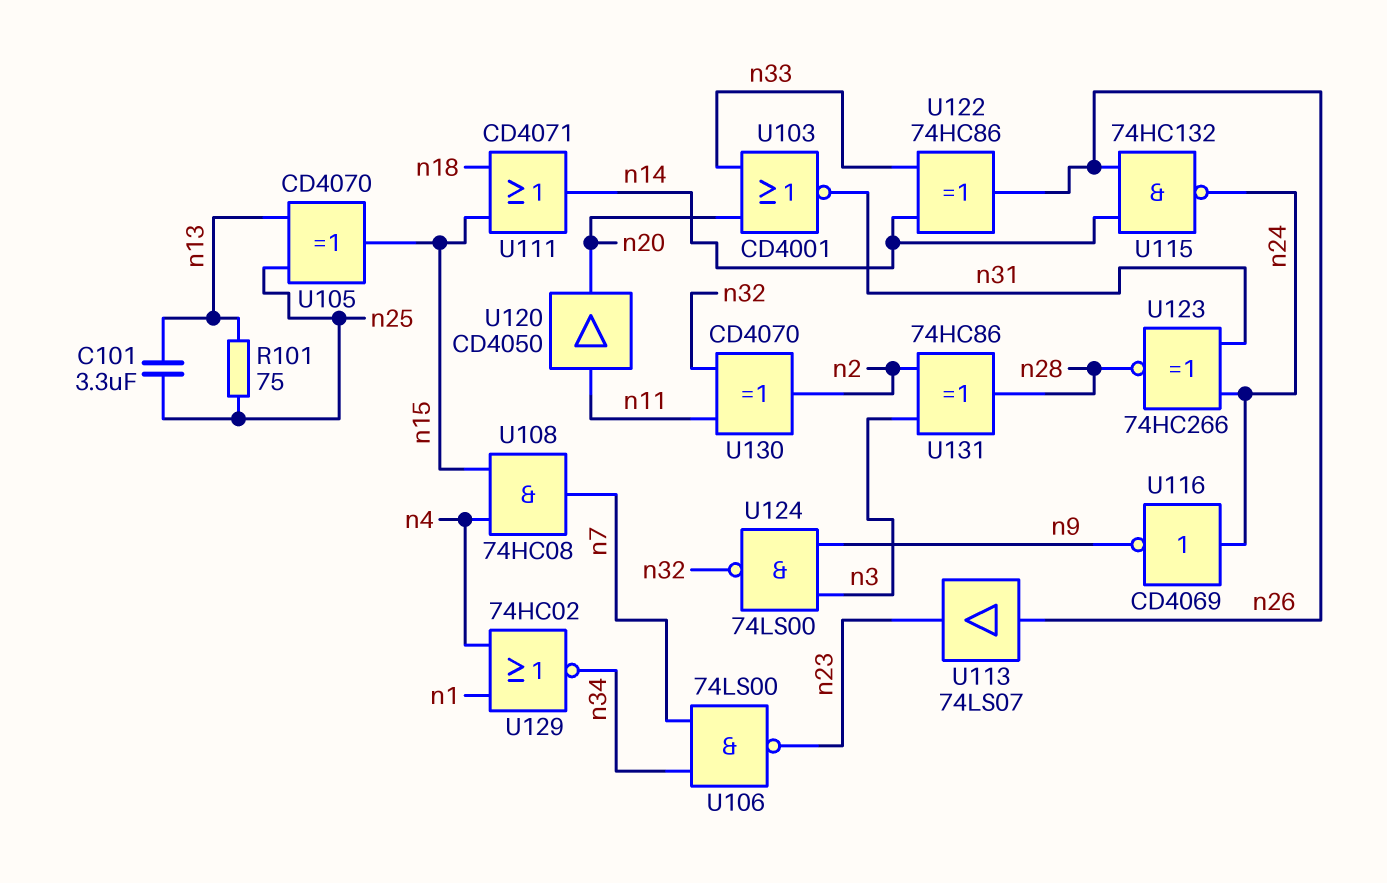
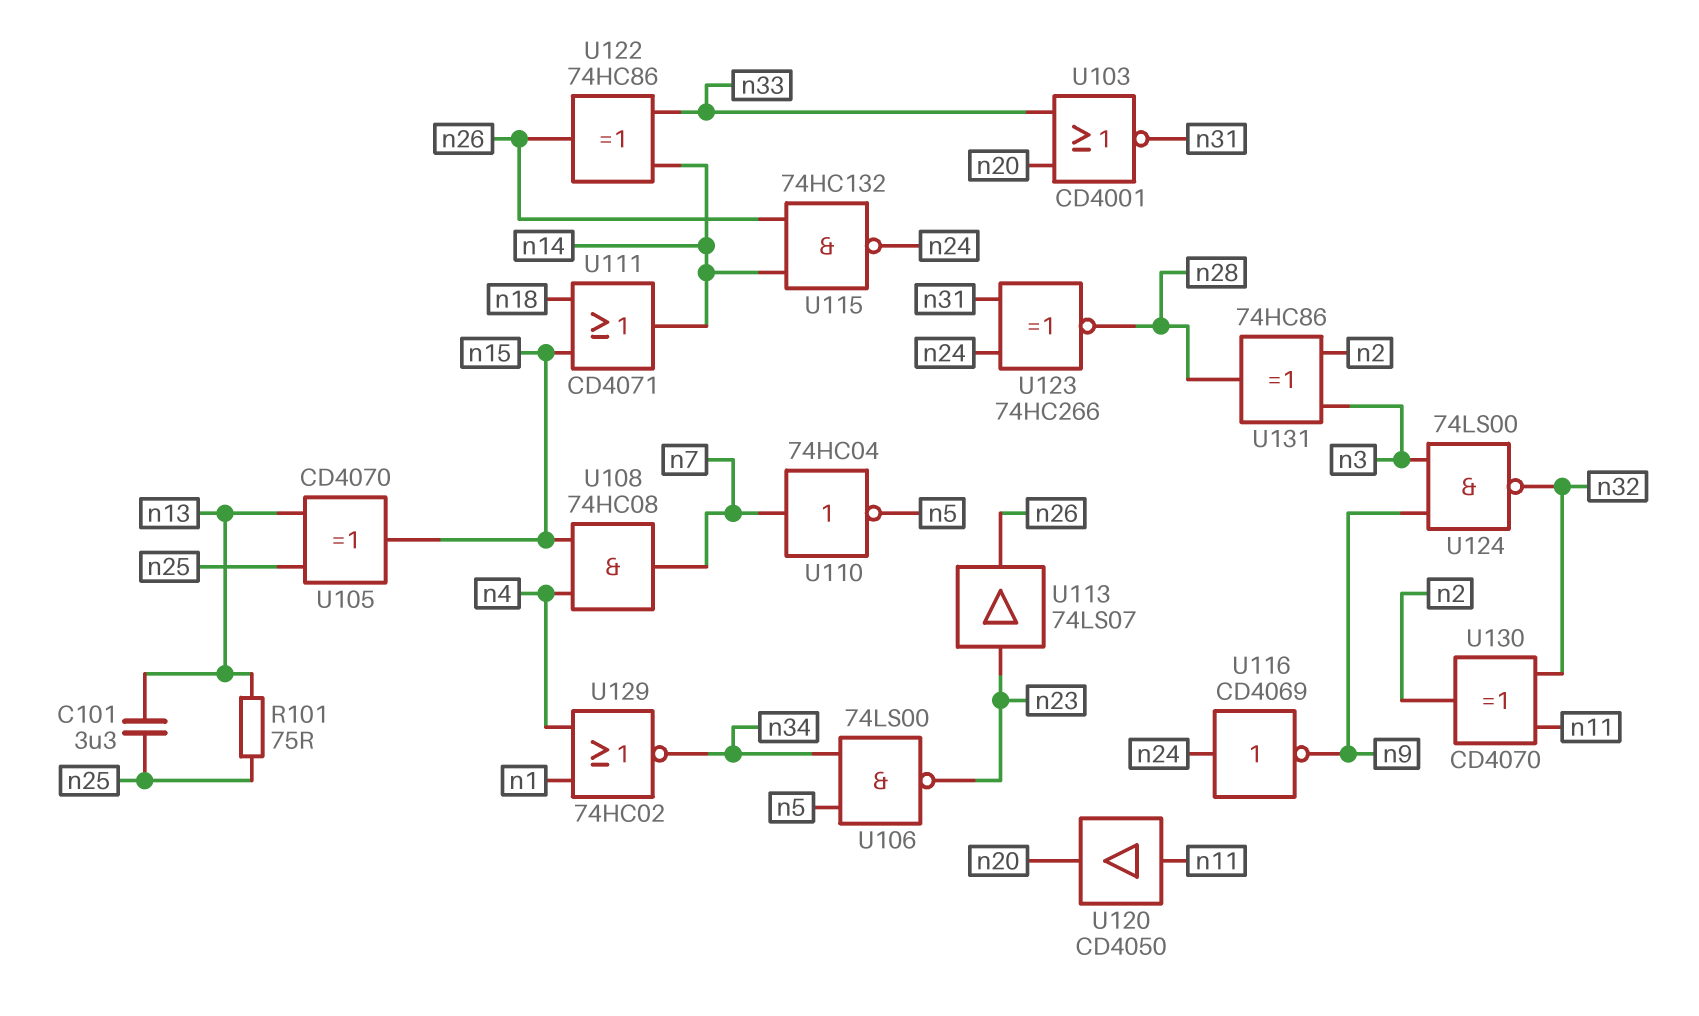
U106: NAND 74LS00 (in n7, in n34, out n23) -> NAND 74LS00 (in n5, in n34, out n23)
U110: none -> NOT 74HC04 (in n7, out n5)
U113: buffer 74LS07 (in n26, out n23) -> buffer 74LS07 (in n23, out n26)

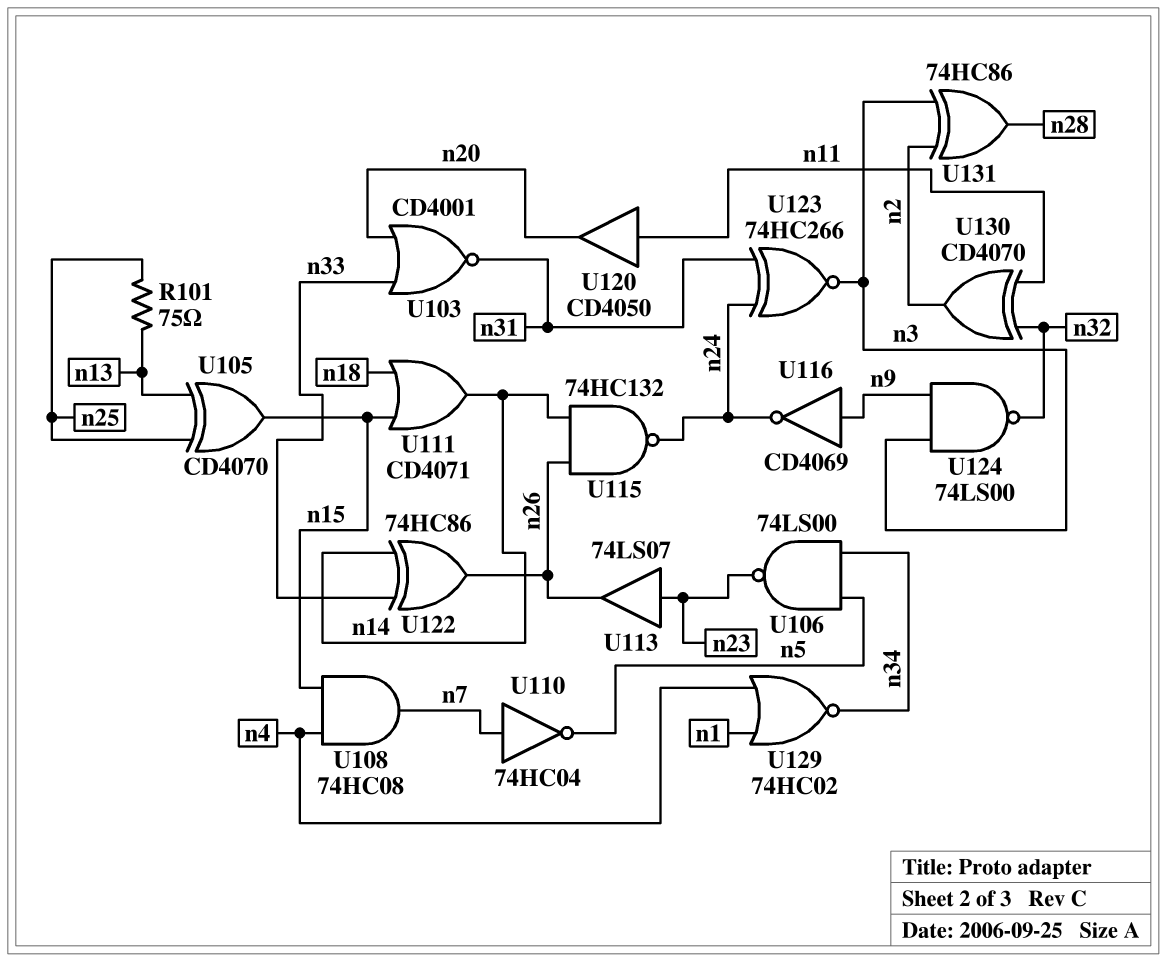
C101: 3.3uF (n13, n25) -> none
U116: NOT CD4069 (in n24, out n9) -> NOT CD4069 (in n9, out n24)
U123: XNOR 74HC266 (in n24, in n31, out n28) -> XNOR 74HC266 (in n24, in n31, out n3)

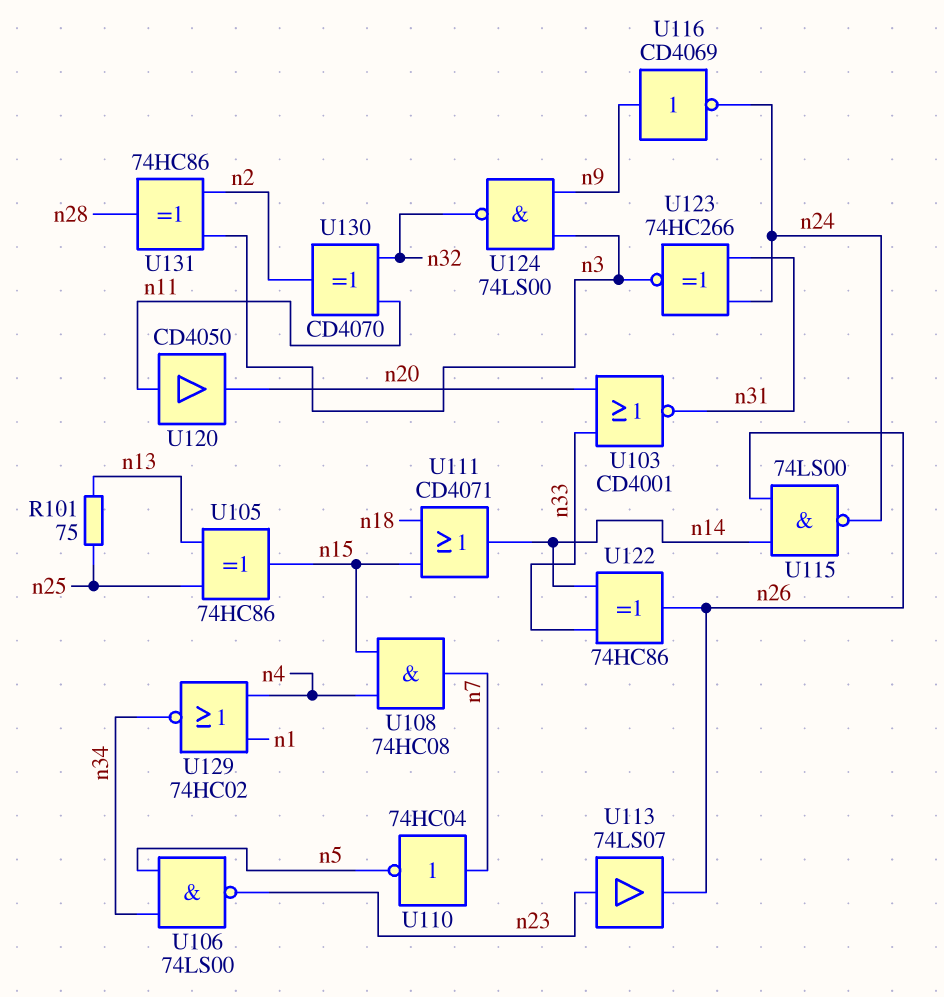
U105: XOR CD4070 (in n13, in n25, out n15) -> XOR 74HC86 (in n13, in n25, out n15)
U115: NAND 74HC132 (in n14, in n26, out n24) -> NAND 74LS00 (in n14, in n26, out n24)

